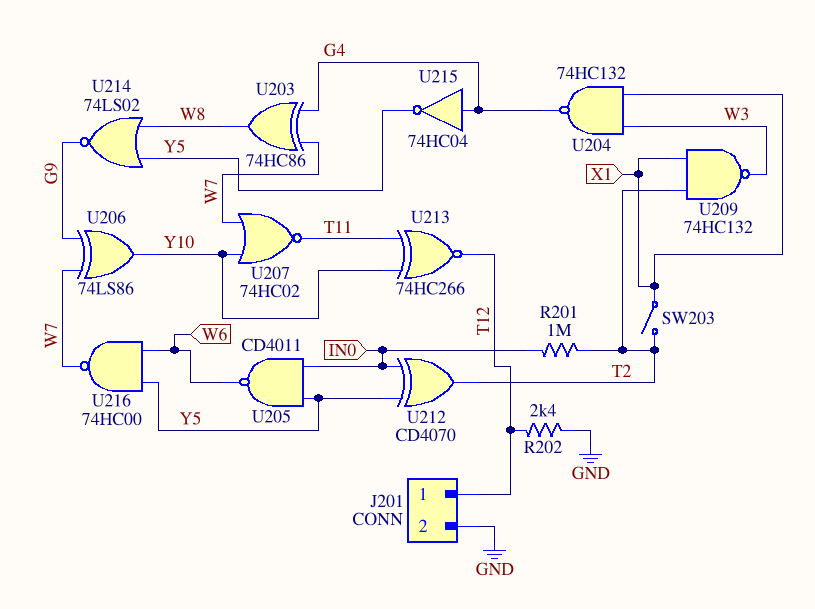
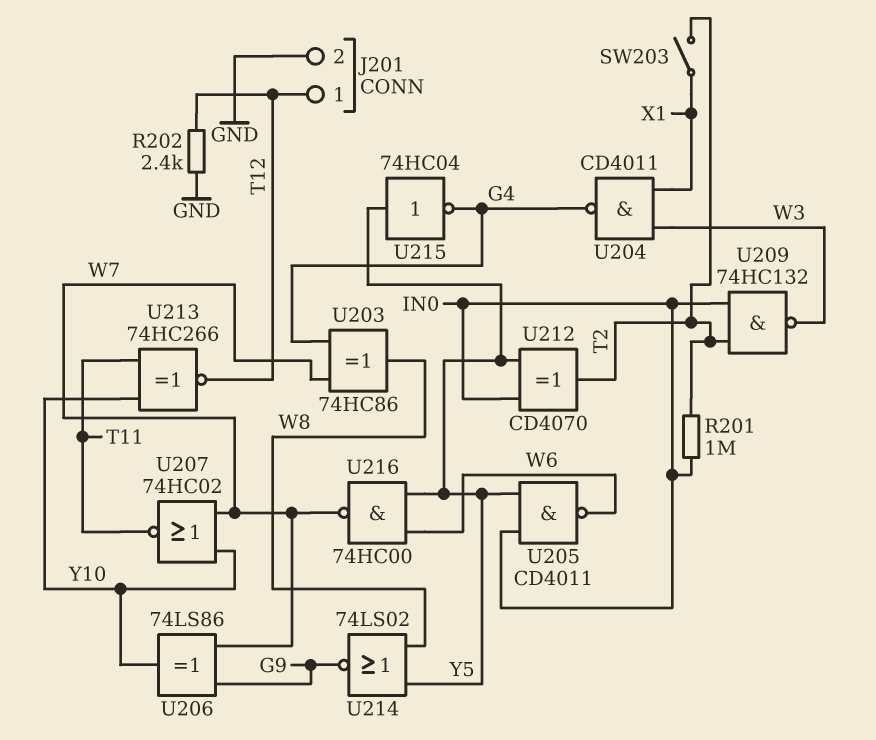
U204: NAND 74HC132 (in W3, in X1, out G4) -> NAND CD4011 (in W3, in X1, out G4)
U209: NAND 74HC132 (in T2, in X1, out W3) -> NAND 74HC132 (in IN0, in T2, out W3)
U215: NOT 74HC04 (in G4, out Y5) -> NOT 74HC04 (in Y5, out G4)

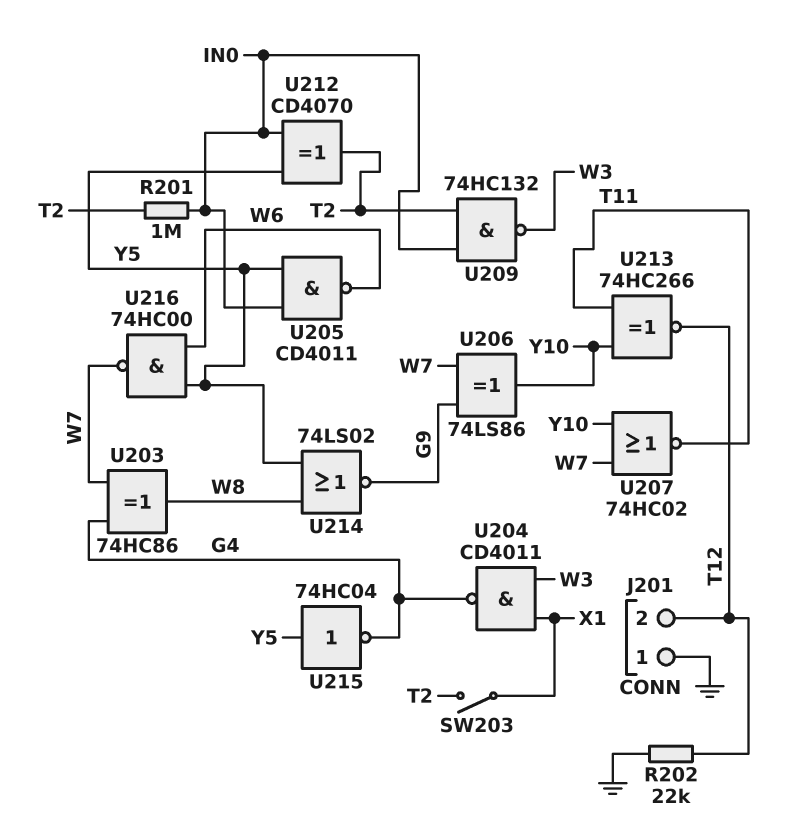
J201 pin 1: T12 -> GND
J201 pin 2: GND -> T12
R202: 2.4k (GND, T12) -> 22k (GND, T12)

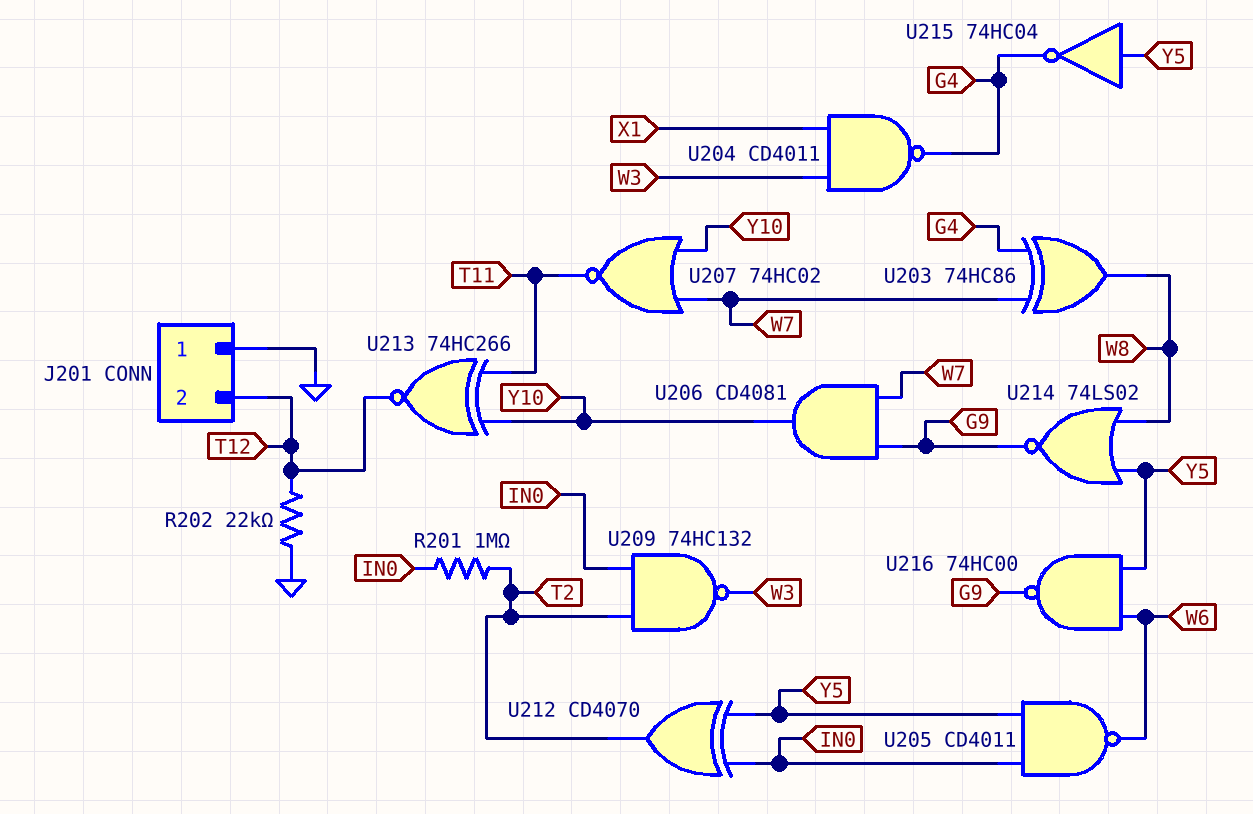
SW203: switch (T2, X1) -> none
U206: XOR 74LS86 (in G9, in W7, out Y10) -> AND CD4081 (in G9, in W7, out Y10)
U216: NAND 74HC00 (in W6, in Y5, out W7) -> NAND 74HC00 (in W6, in Y5, out G9)

